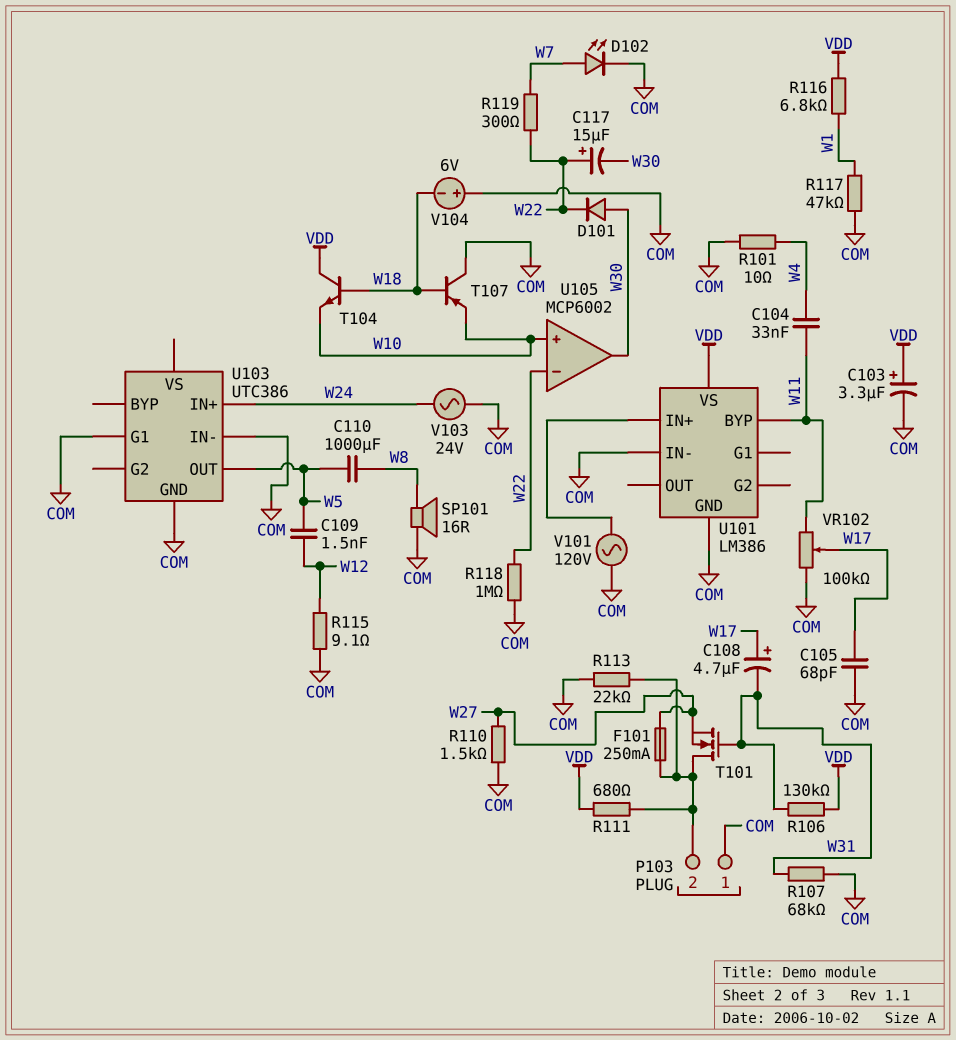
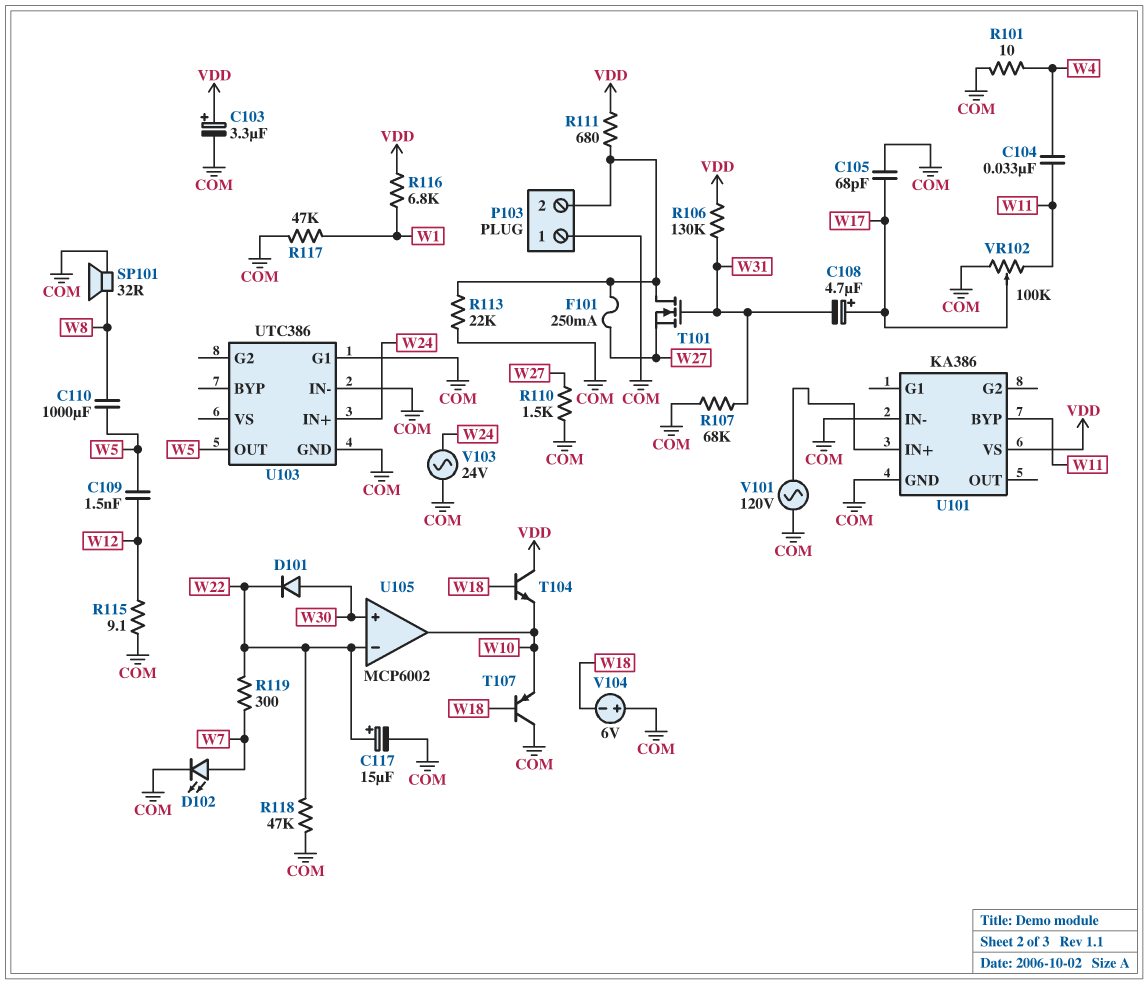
C117: 15uF (plus W22, minus W30) -> 15uF (plus W22, minus COM)
R118: 1M (COM, W22) -> 47k (COM, W22)
SP101: speaker 16R (COM, W8) -> speaker 32R (COM, W8)
U101: LM386 -> KA386
U105 pin in+: W10 -> W30
U105 pin out: W30 -> W10

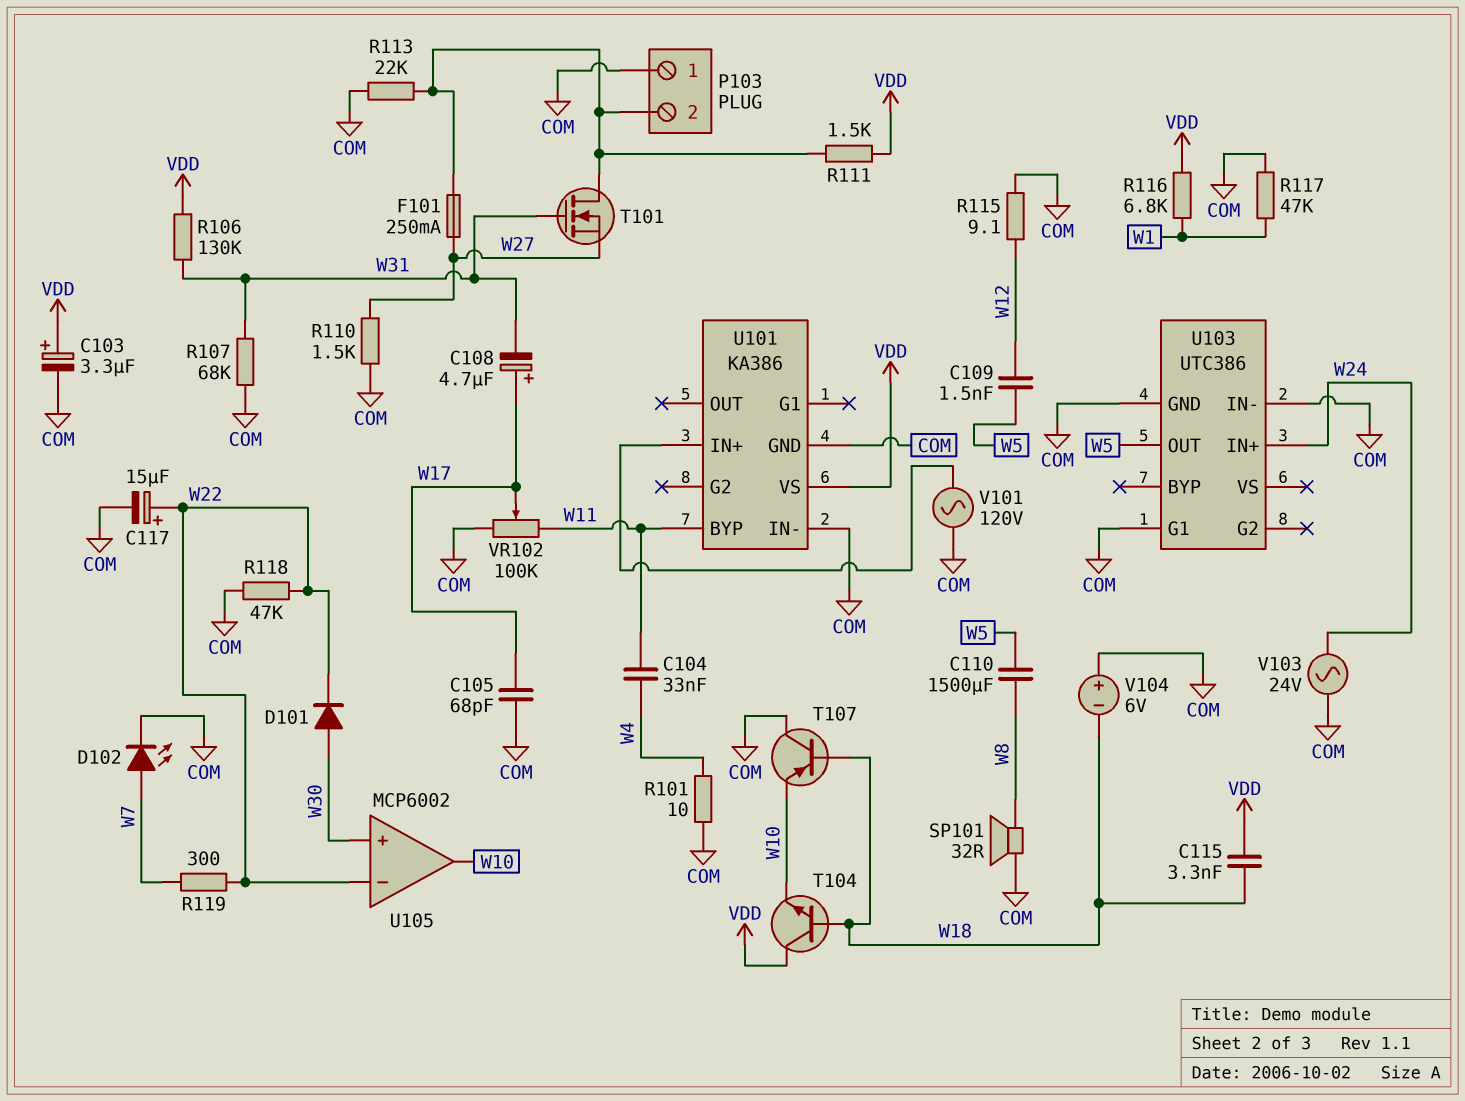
C110: 1000uF (W5, W8) -> 1500uF (W5, W8)
C115: none -> 3.3nF (VDD, W18)
R111: 680 (P103/2, VDD) -> 1.5k (P103/2, VDD)

